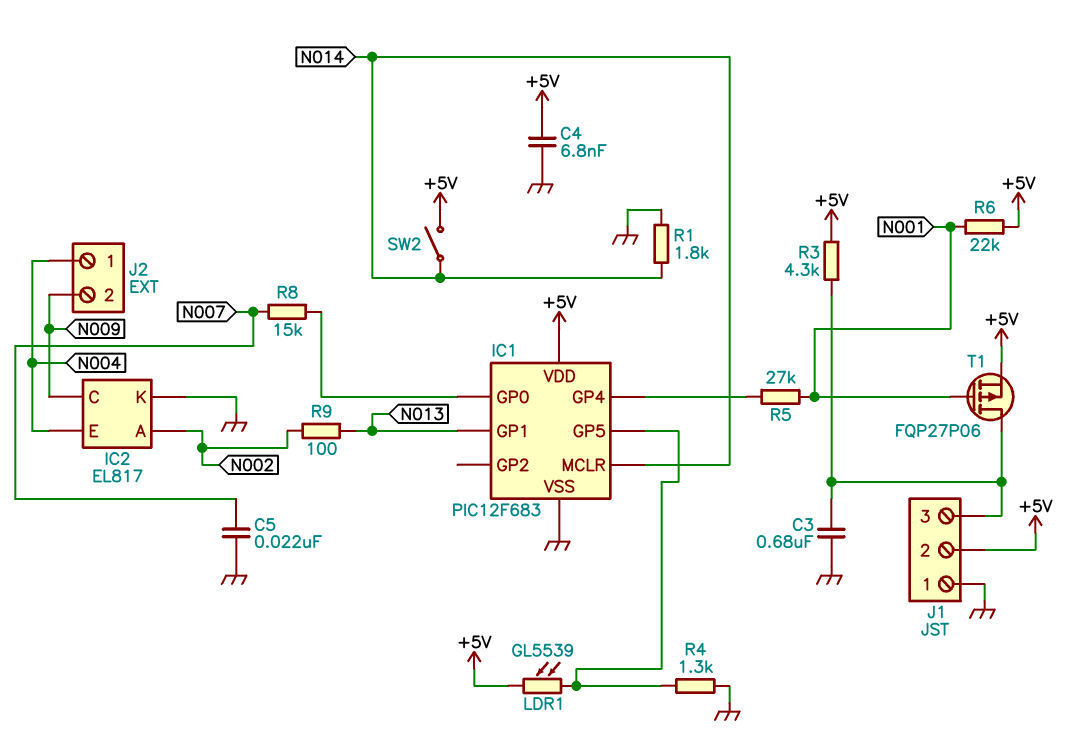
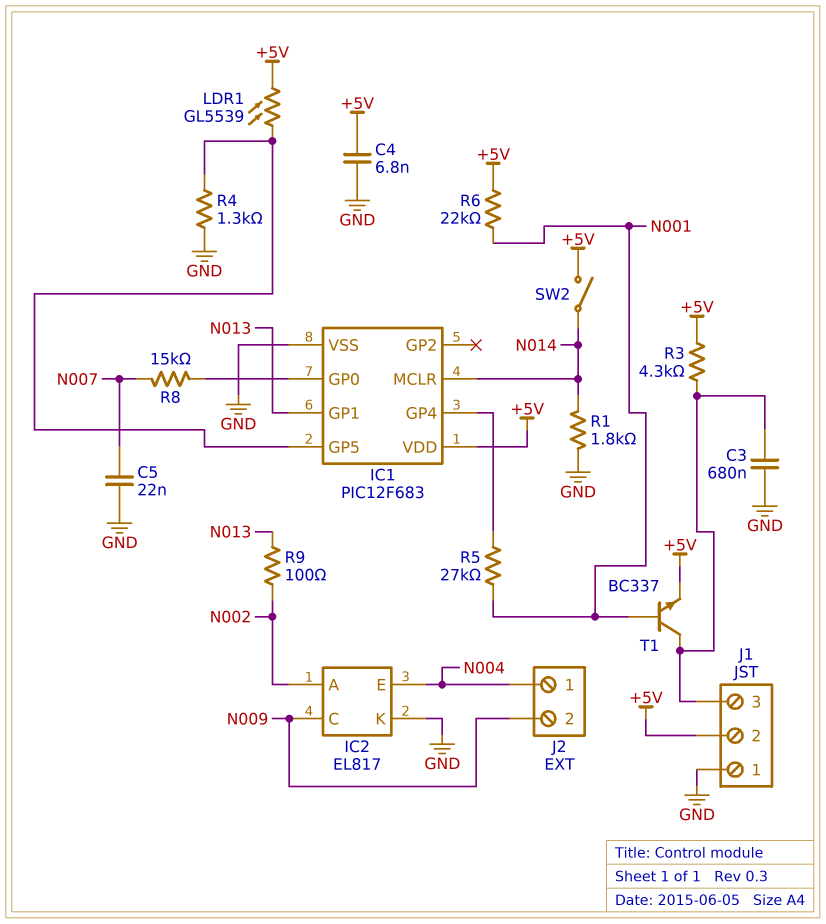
T1: PMOS FQP27P06 (G N001, D J1/3, S +5V) -> NPN BC337 (B N001, C J1/3, E +5V)

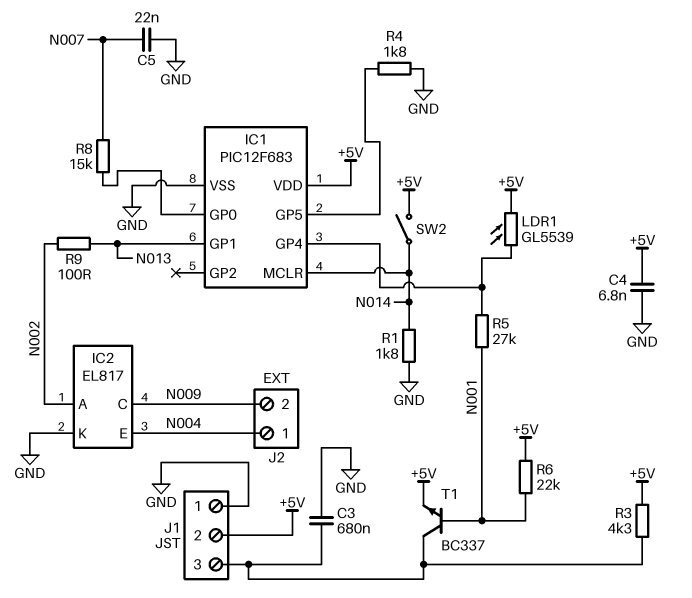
LDR1: GL5539 (+5V, IC1/GP5) -> GL5539 (+5V, IC1/GP4)
R4: 1.3k (GND, IC1/GP5) -> 1.8k (GND, IC1/GP5)

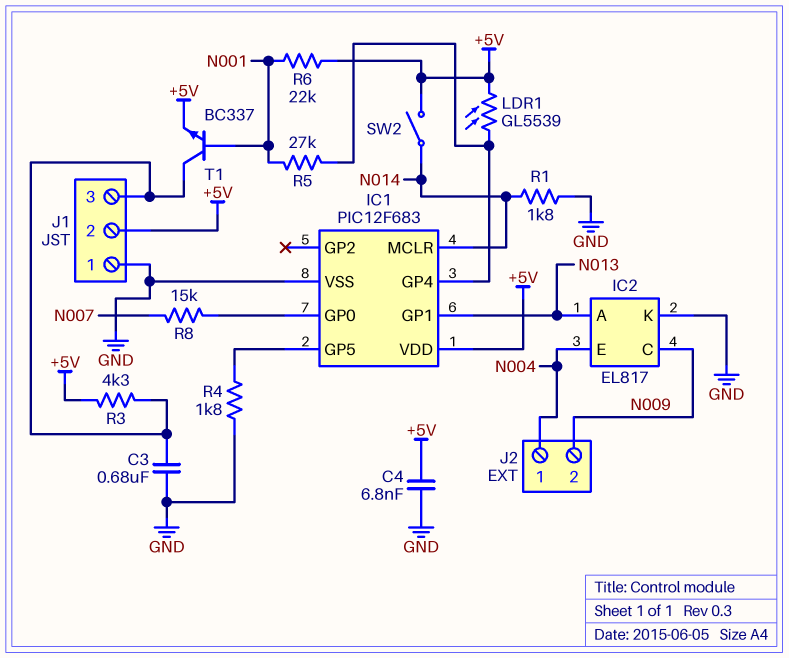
C5: 22nF (GND, N007) -> none
IC2 pin A: N002 -> N013
R9: 100 (N002, N013) -> none

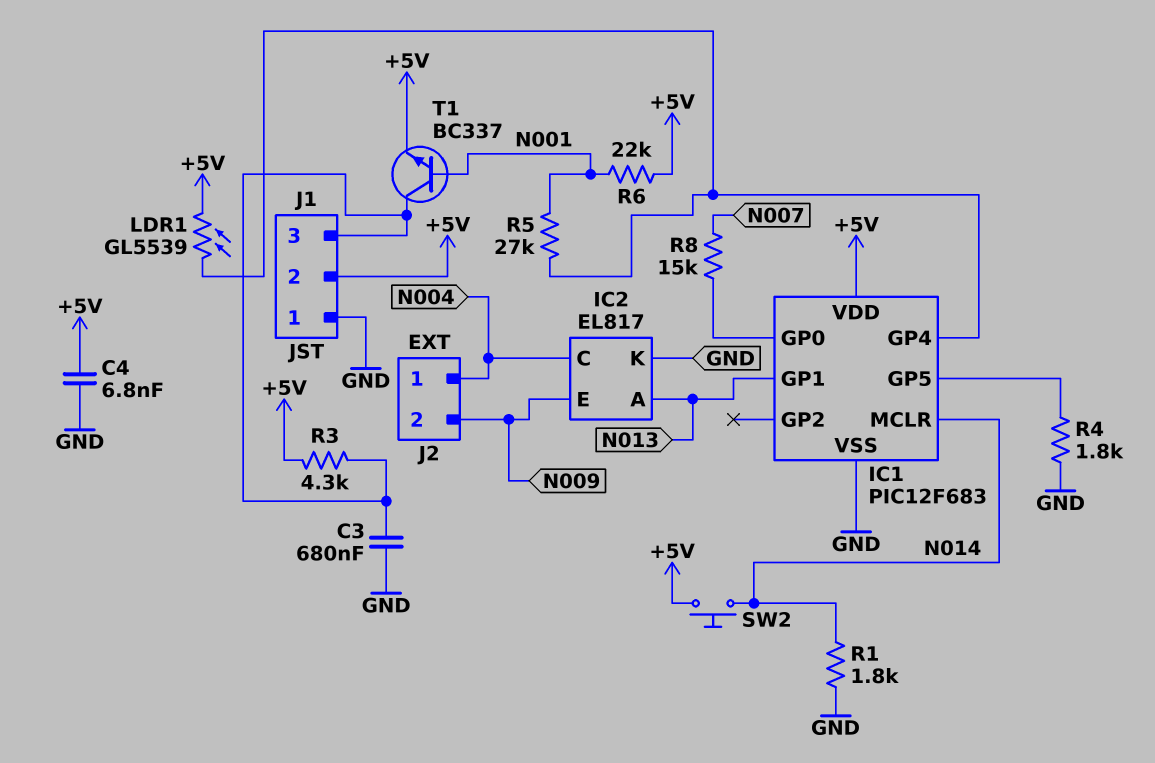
IC2 pin C: N009 -> N004
IC2 pin E: N004 -> N009
SW2: switch (+5V, N014) -> button (+5V, N014)

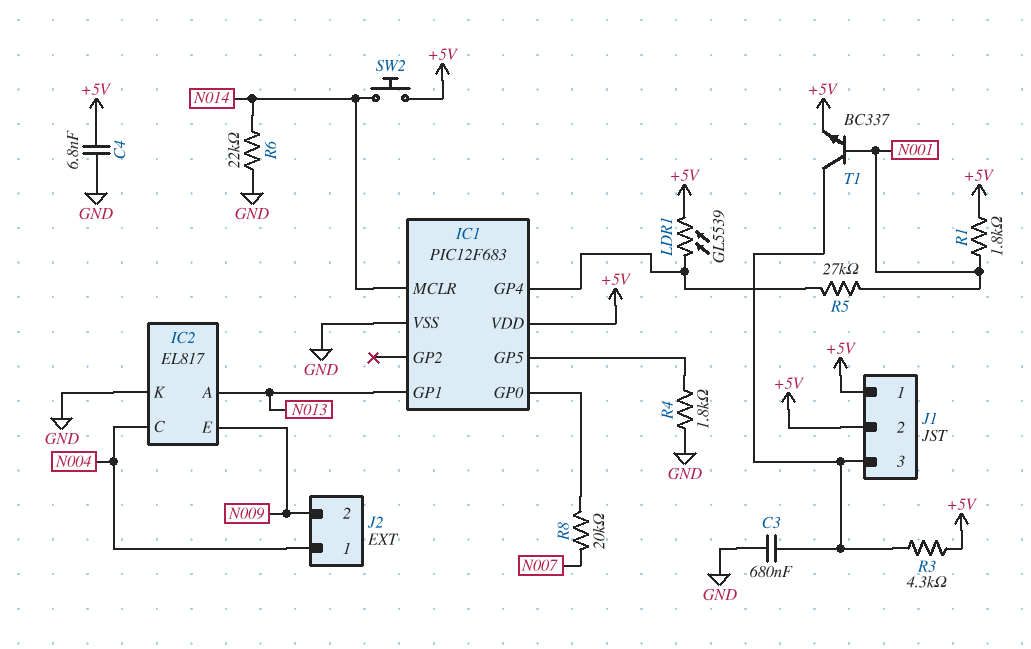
J1 pin 1: GND -> +5V
R1: 1.8k (GND, N014) -> 1.8k (+5V, N001)
R6: 22k (+5V, N001) -> 22k (GND, N014)
R8: 15k (IC1/GP0, N007) -> 20k (IC1/GP0, N007)

